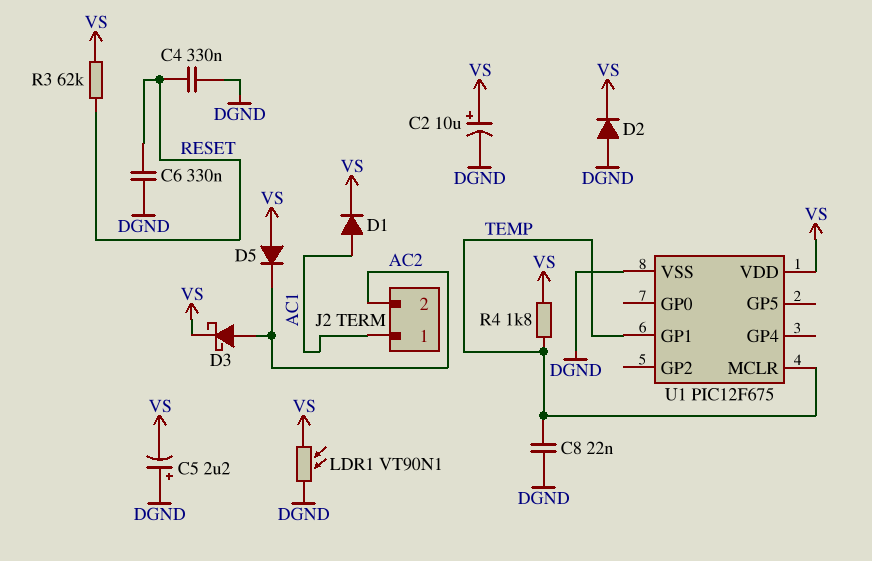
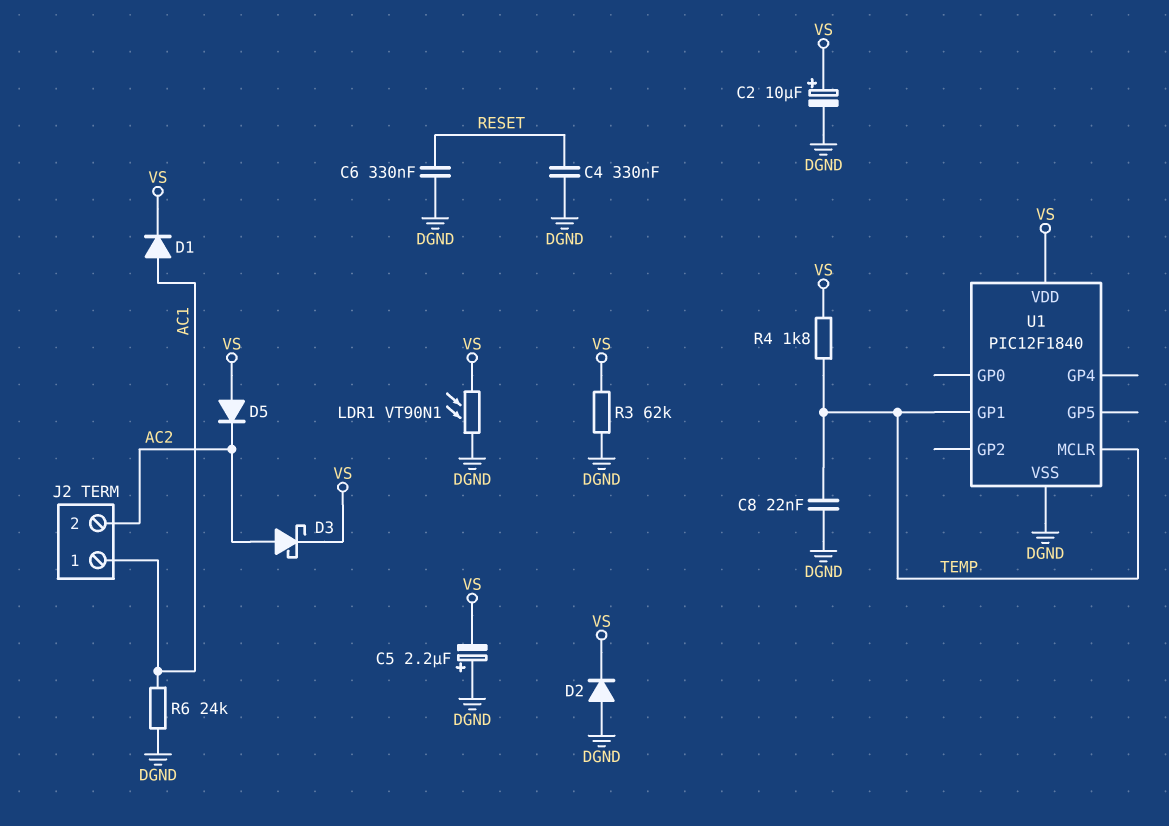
R3: 62k (RESET, VS) -> 62k (DGND, VS)
R6: none -> 24k (AC1, DGND)
U1: PIC12F675 -> PIC12F1840

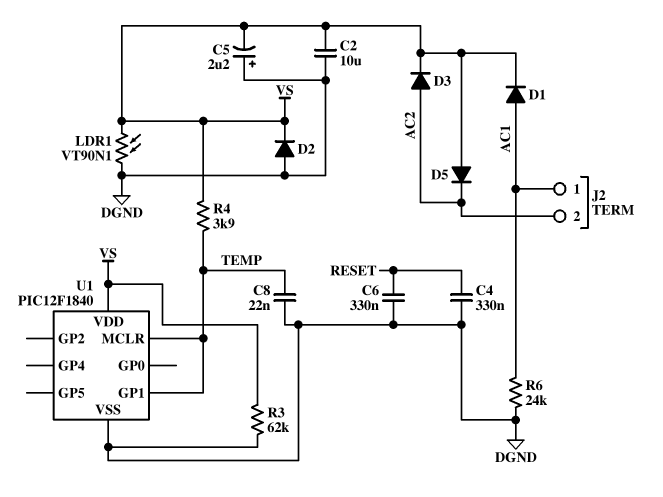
C2: 10uF (plus VS, minus DGND) -> 10uF (DGND, VS)
D3: schottky (A AC2, K VS) -> diode (A AC2, K VS)
R4: 1.8k (TEMP, VS) -> 3.9k (TEMP, VS)

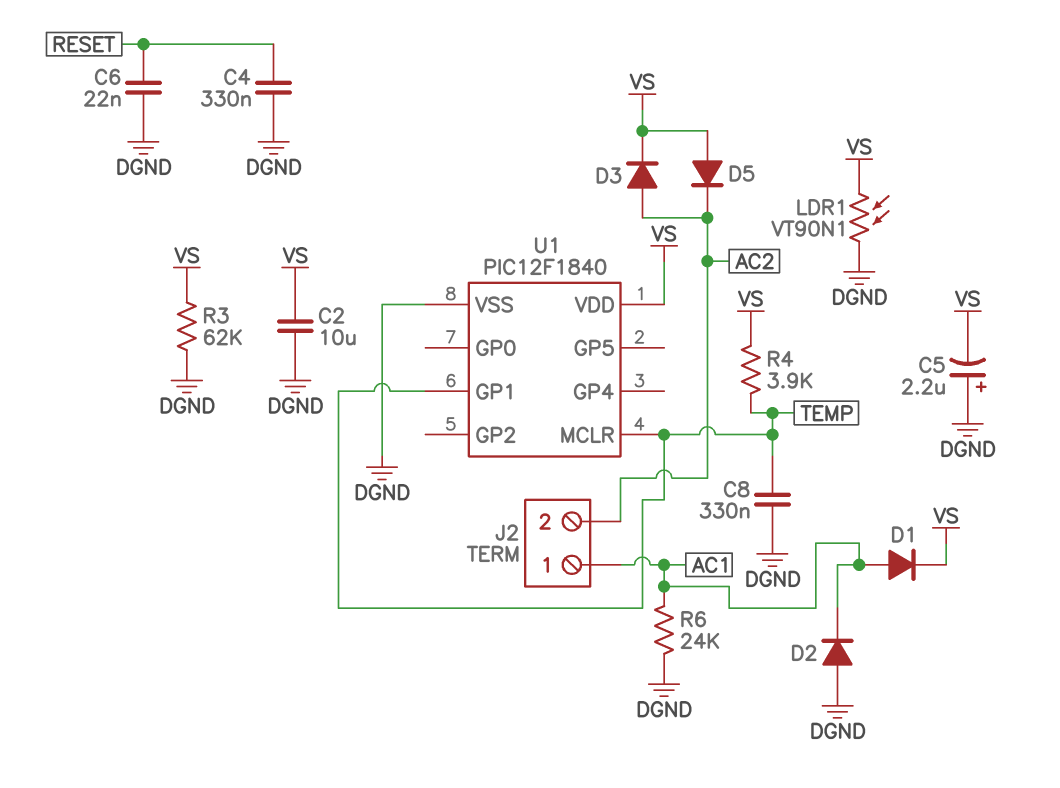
C6: 330nF (DGND, RESET) -> 22nF (DGND, RESET)
C8: 22nF (DGND, TEMP) -> 330nF (DGND, TEMP)
D2: diode (A DGND, K VS) -> diode (A DGND, K AC1)

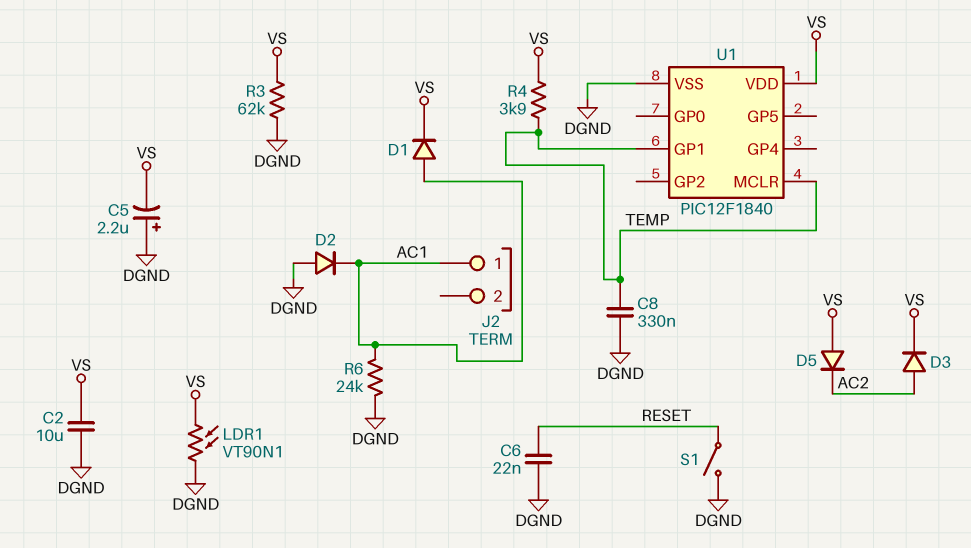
C4: 330nF (DGND, RESET) -> none
J2 pin 2: AC2 -> none
S1: none -> switch (DGND, RESET)

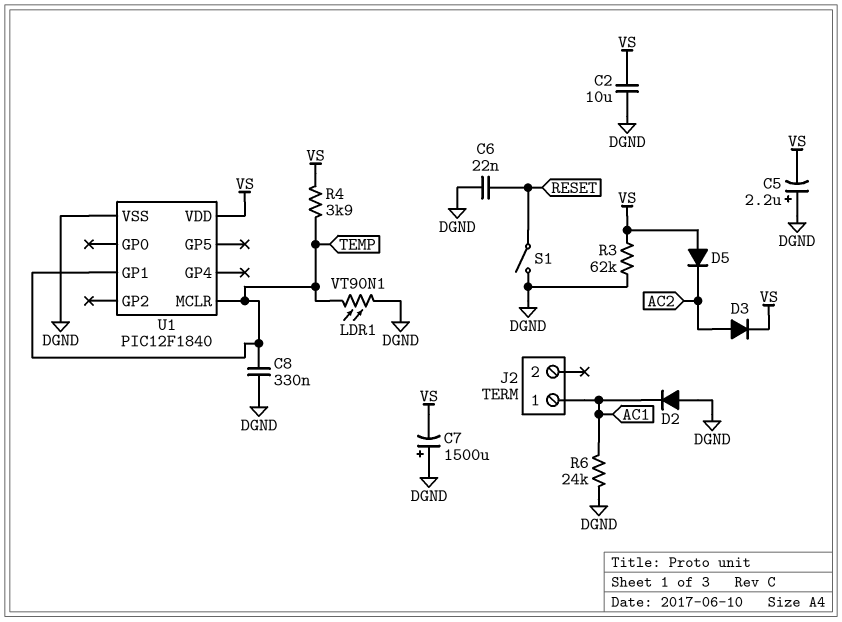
C7: none -> 1500uF (plus DGND, minus VS)
D1: diode (A AC1, K VS) -> none
LDR1: VT90N1 (DGND, VS) -> VT90N1 (DGND, TEMP)

